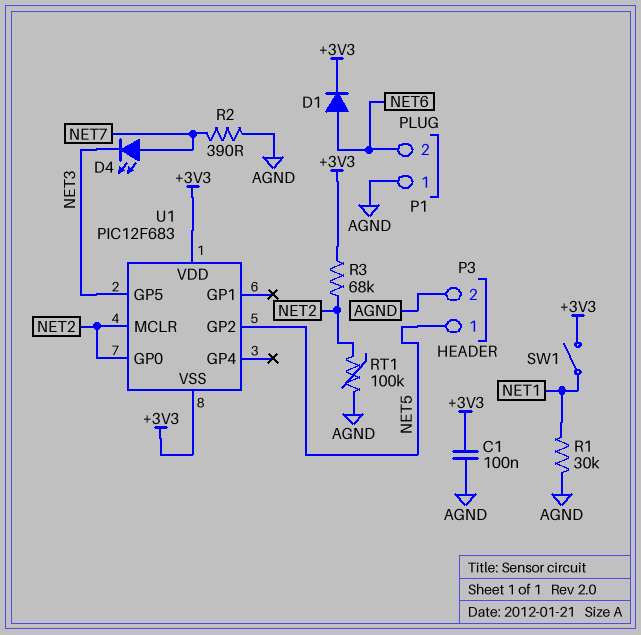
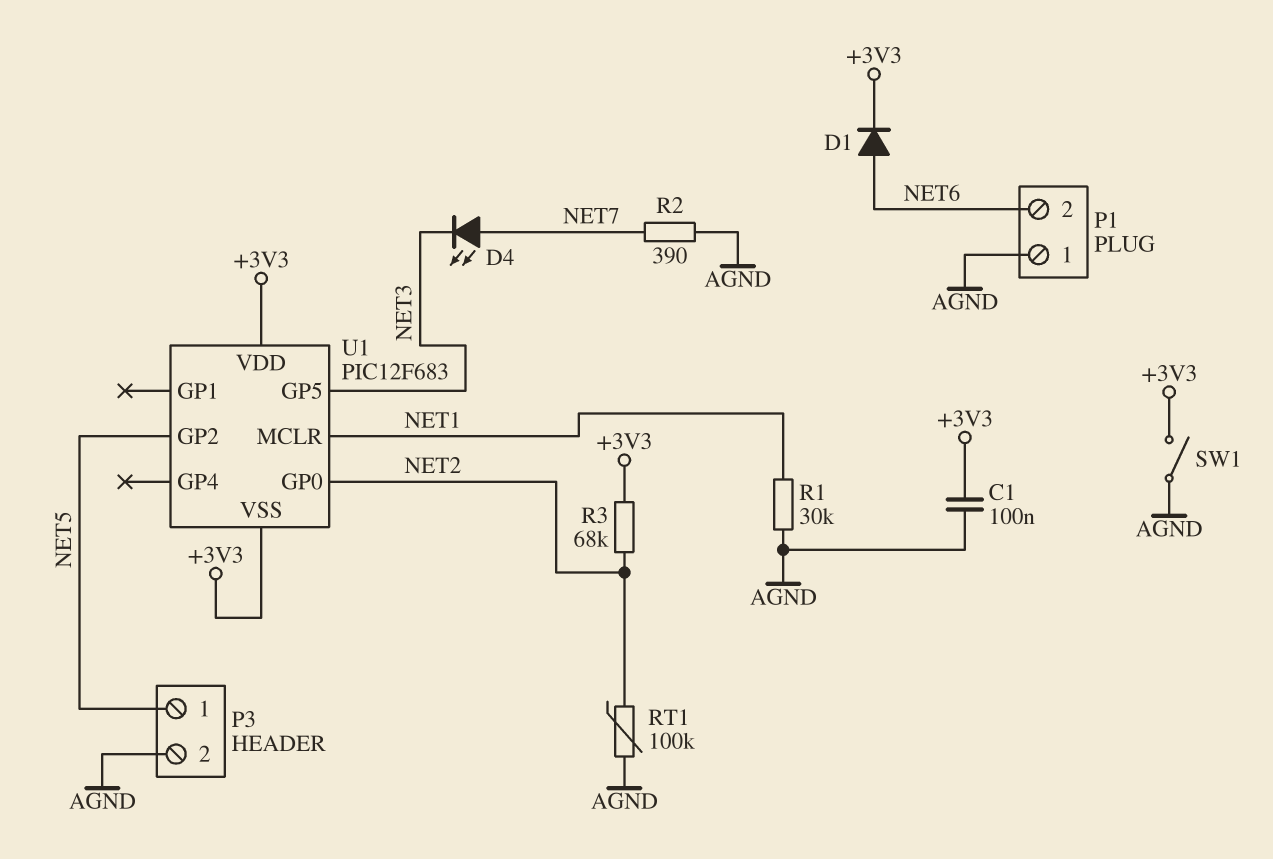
SW1: switch (+3V3, NET1) -> switch (+3V3, AGND)
U1 pin MCLR: NET2 -> NET1

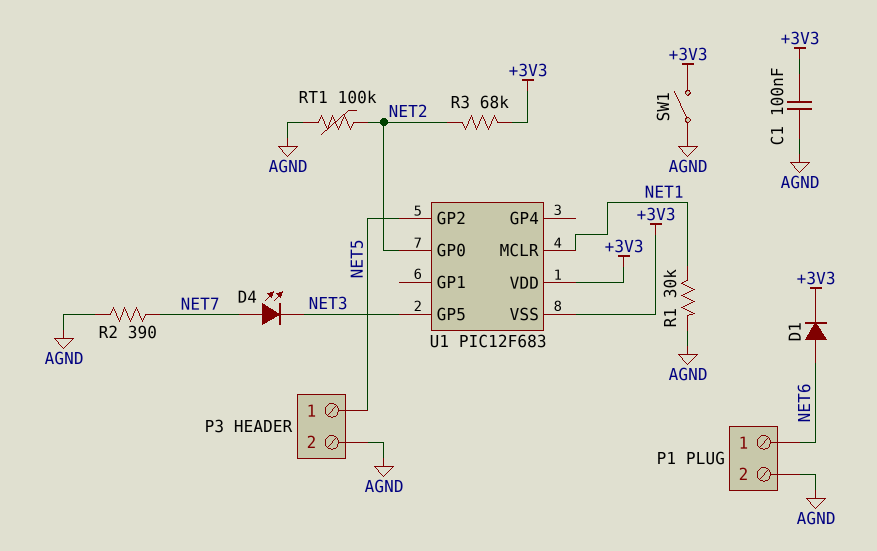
P1 pin 1: AGND -> NET6
P1 pin 2: NET6 -> AGND

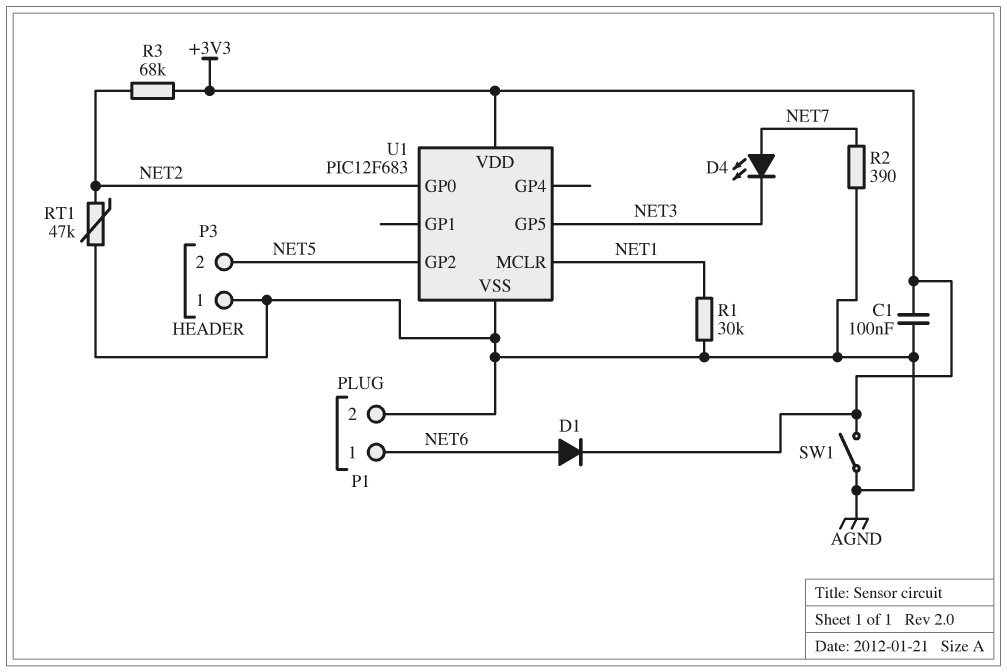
P3 pin 1: NET5 -> AGND
P3 pin 2: AGND -> NET5
RT1: 100k (AGND, NET2) -> 47k (AGND, NET2)
U1 pin VSS: +3V3 -> AGND

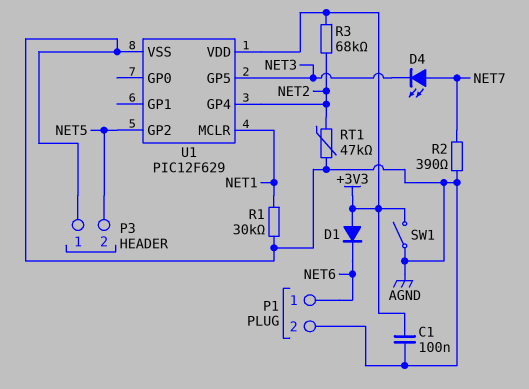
D1: diode (A NET6, K +3V3) -> diode (A +3V3, K NET6)
U1: PIC12F683 -> PIC12F629
U1 pin GP0: NET2 -> none
U1 pin GP4: none -> NET2

